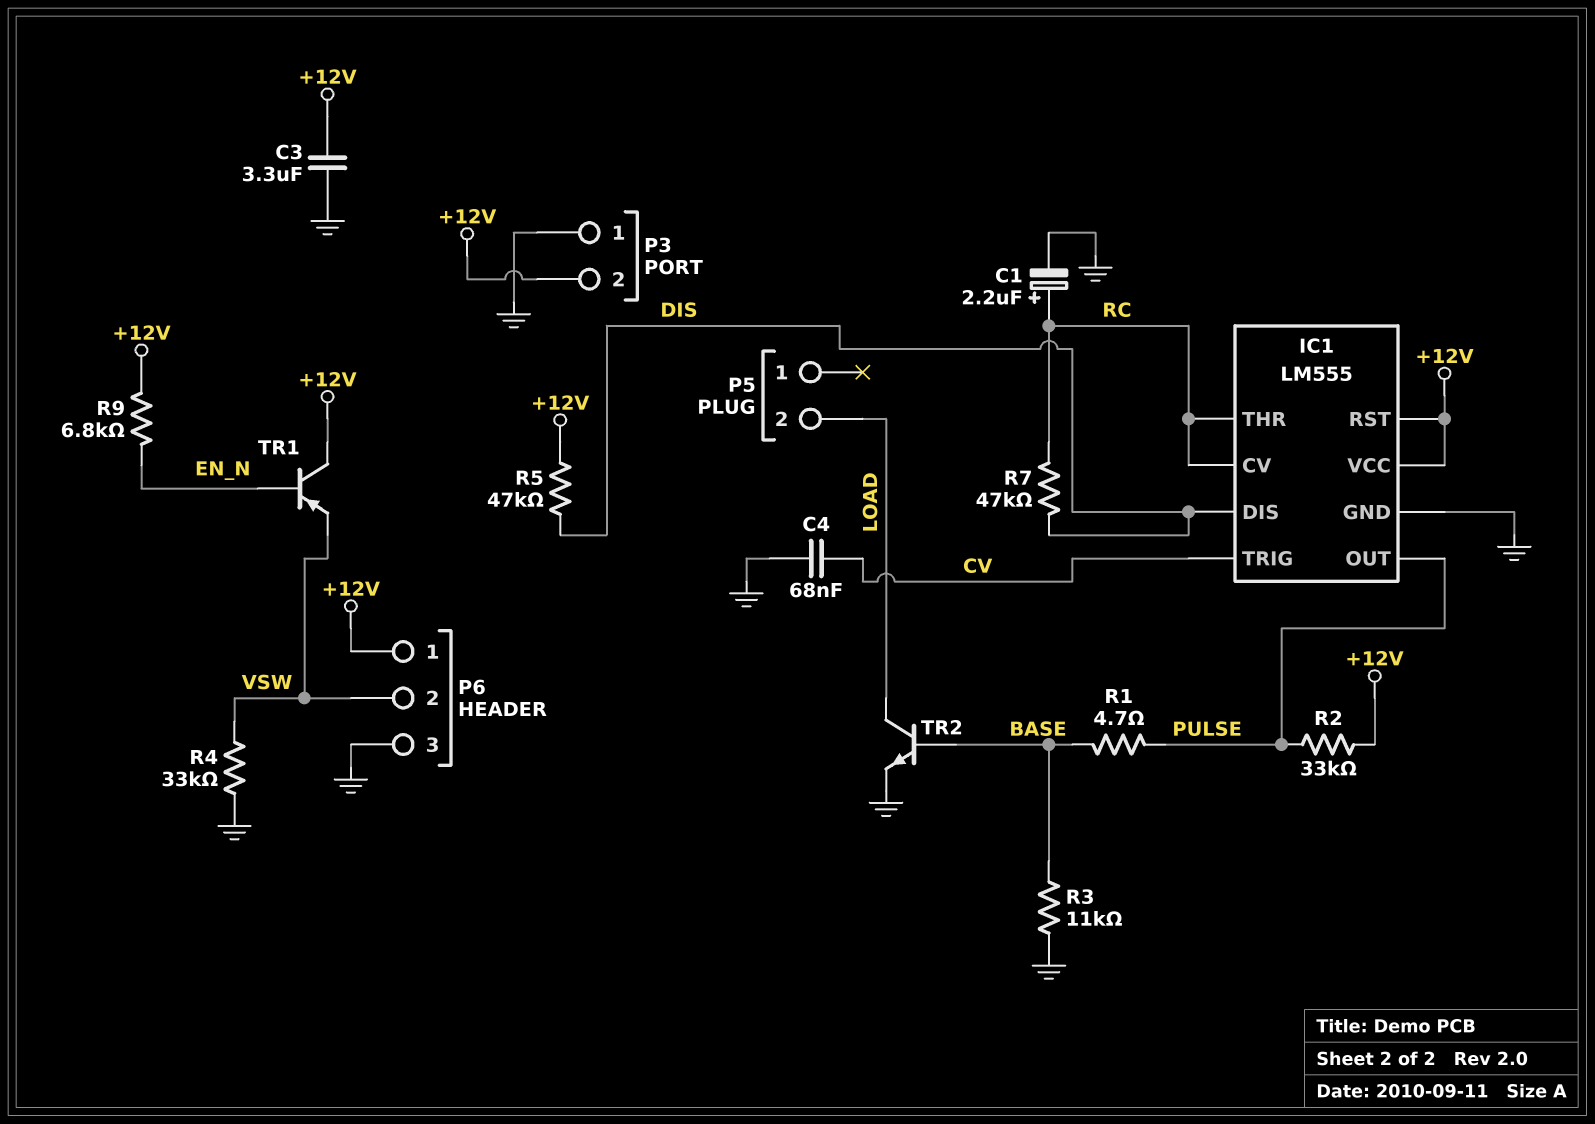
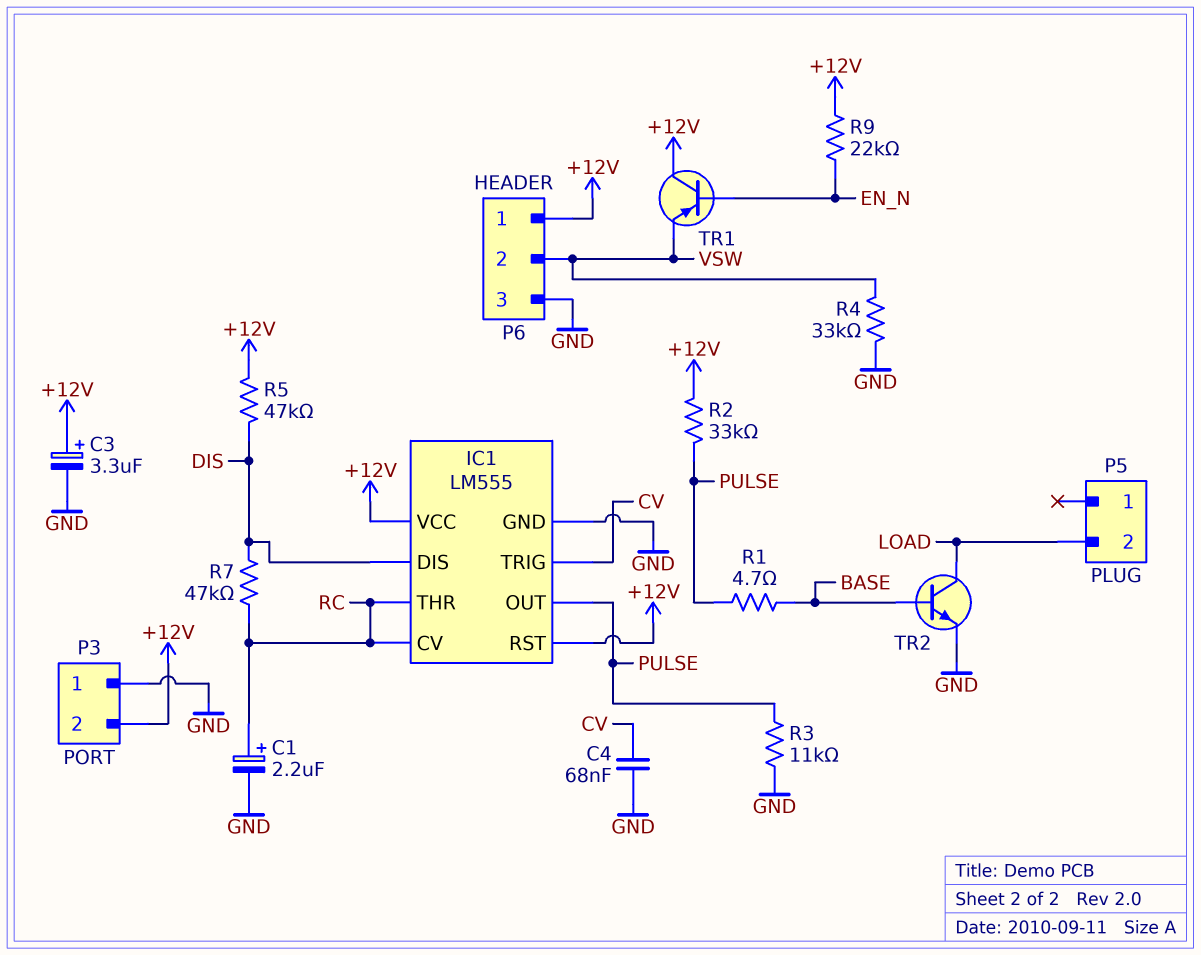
C3: 3.3uF (+12V, GND) -> 3.3uF (plus +12V, minus GND)
R3: 11k (BASE, GND) -> 11k (GND, PULSE)
R9: 6.8k (+12V, EN_N) -> 22k (+12V, EN_N)

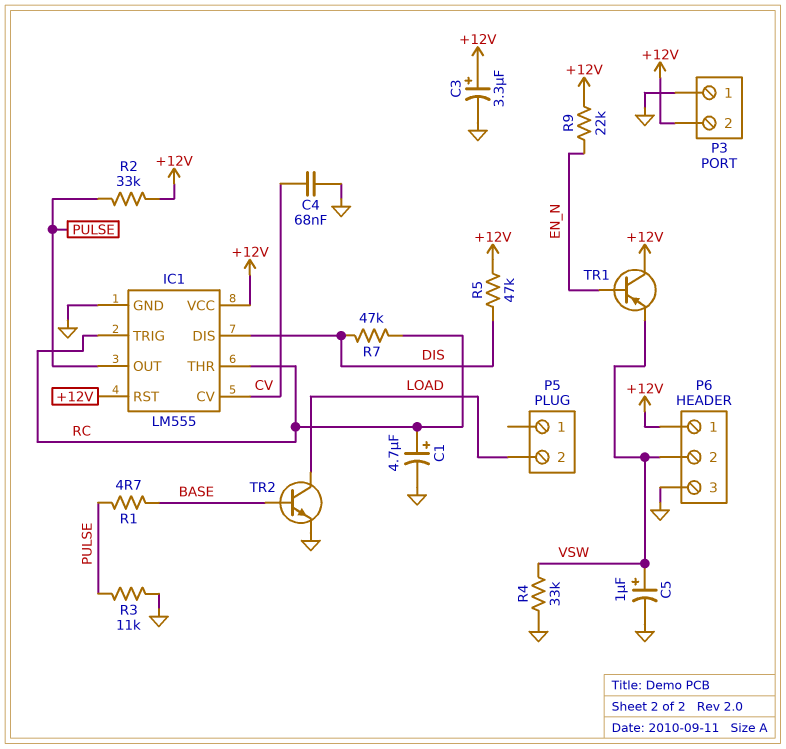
C1: 2.2uF (plus RC, minus GND) -> 4.7uF (plus RC, minus GND)
C5: none -> 1uF (plus VSW, minus GND)
IC1 pin CV: RC -> CV
IC1 pin TRIG: CV -> RC

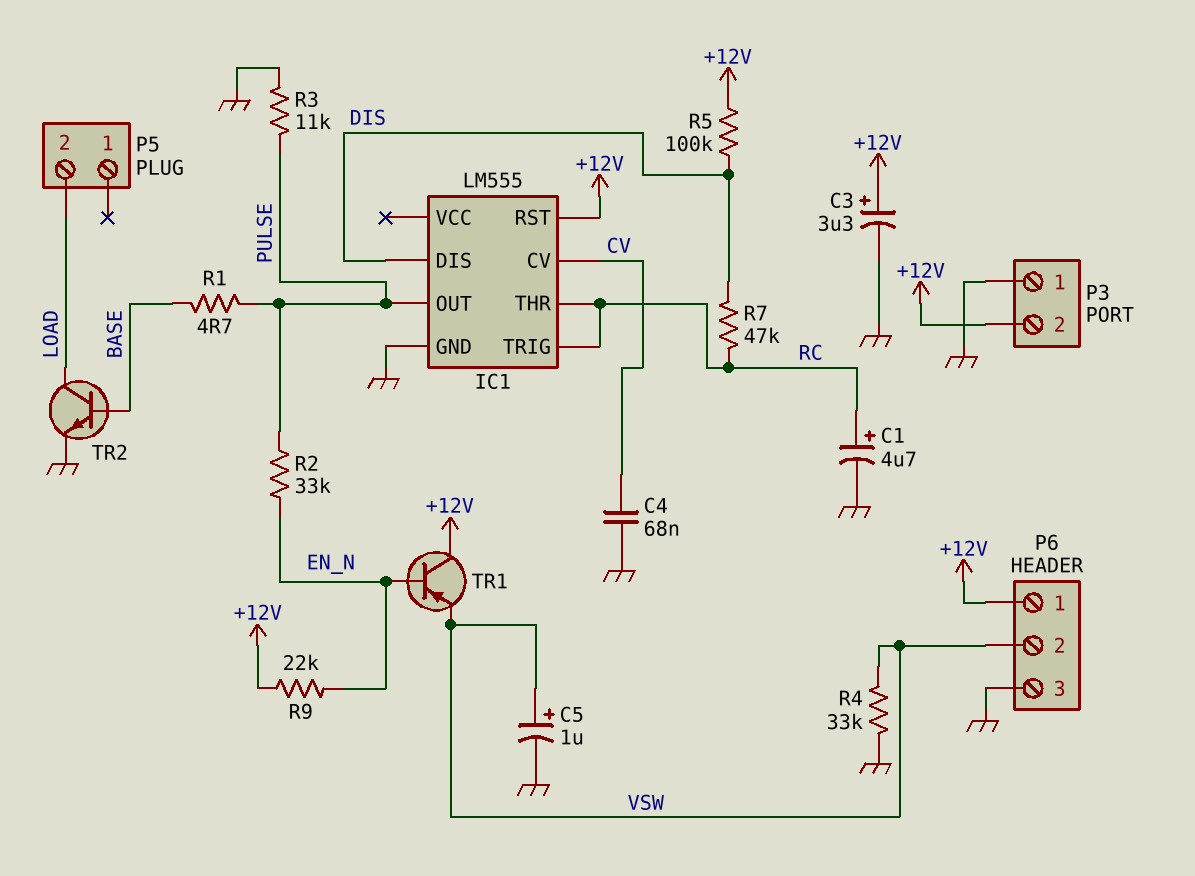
IC1 pin VCC: +12V -> none
R2: 33k (+12V, PULSE) -> 33k (EN_N, PULSE)
R5: 47k (+12V, DIS) -> 100k (+12V, DIS)

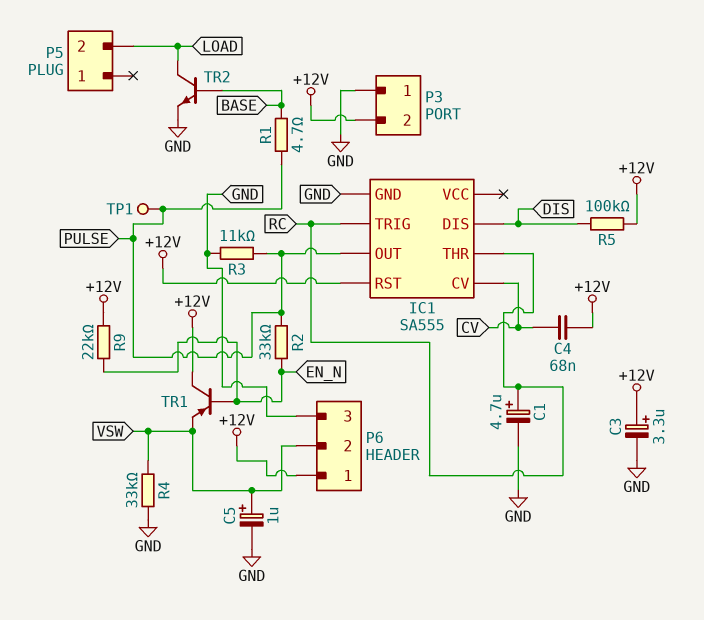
C4: 68nF (CV, GND) -> 68nF (+12V, CV)
IC1: LM555 -> SA555
R7: 47k (DIS, RC) -> none
TP1: none -> test point (PULSE)

